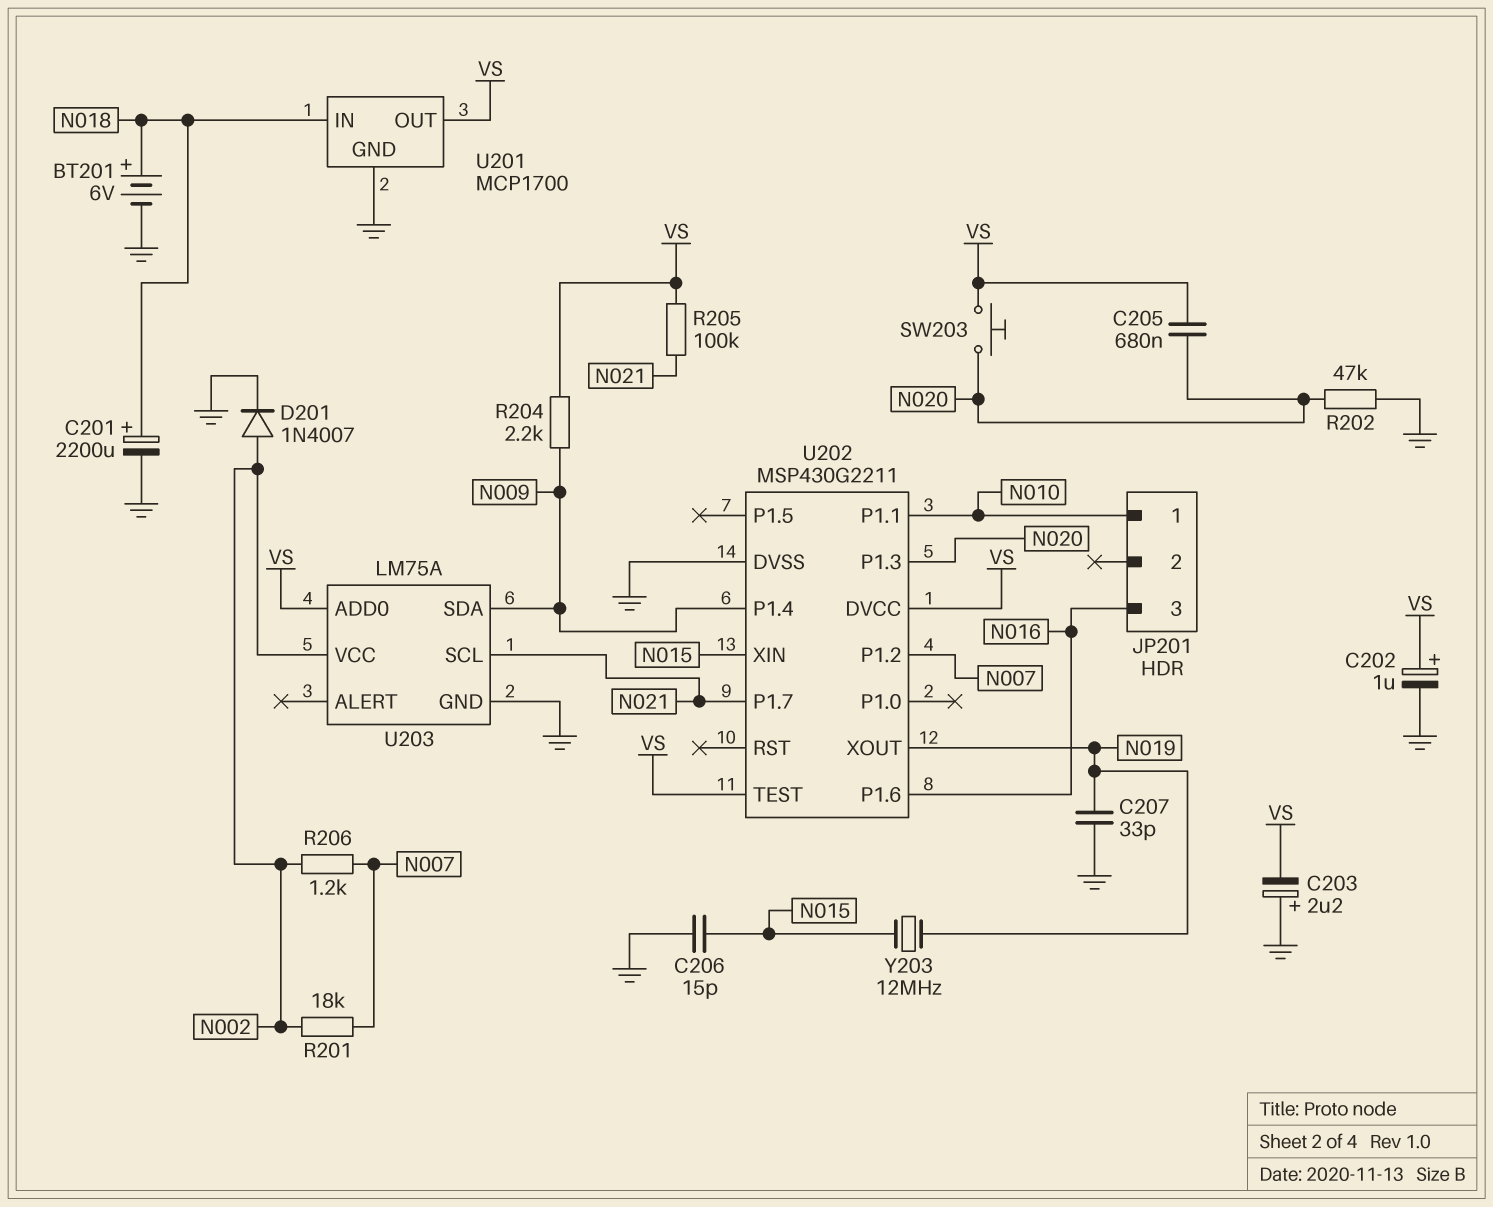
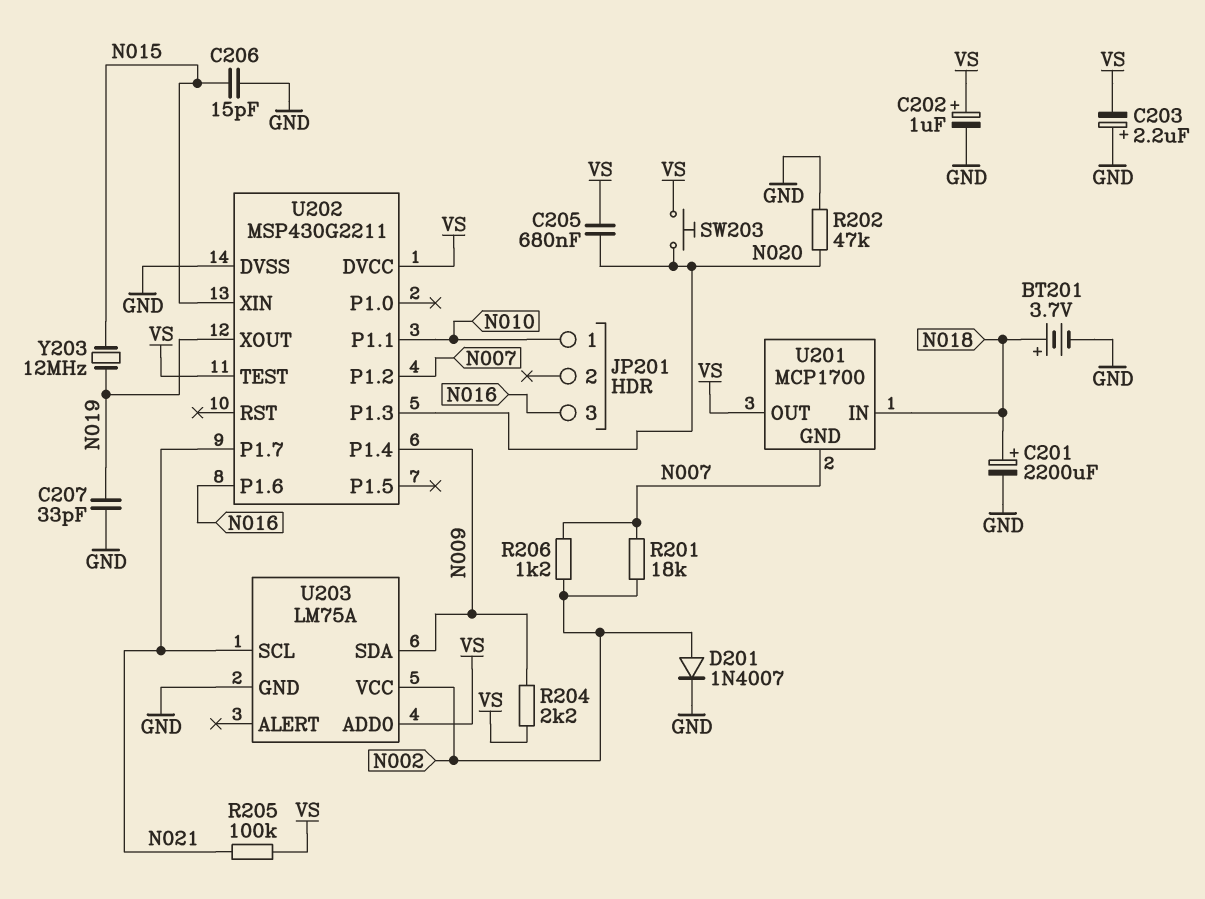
BT201: 6V (plus N018, minus GND) -> 3.7V (plus N018, minus GND)
U201 pin GND: GND -> N007

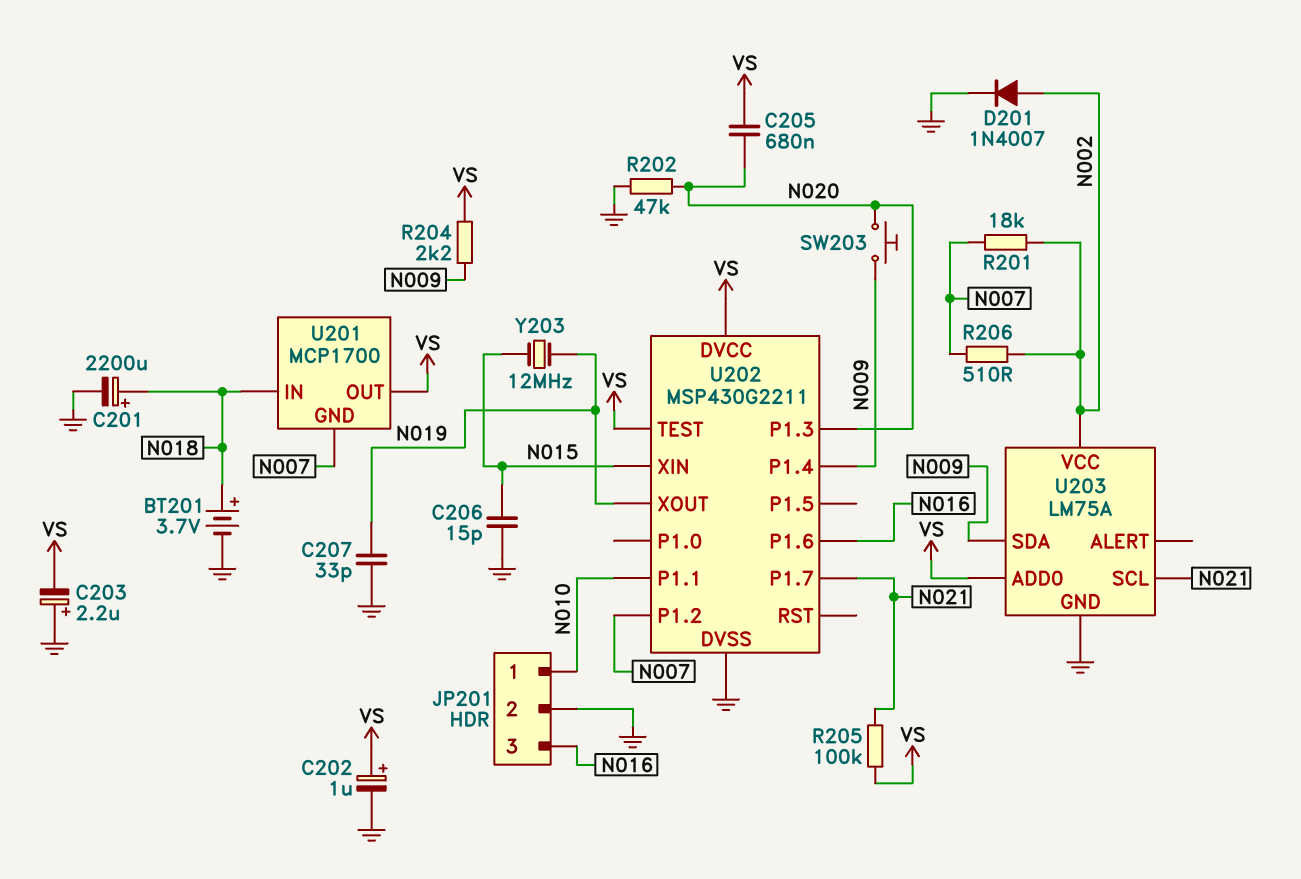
JP201 pin 2: none -> GND
R206: 1.2k (N002, N007) -> 510 (N002, N007)
SW203: button (N020, VS) -> button (N009, N020)

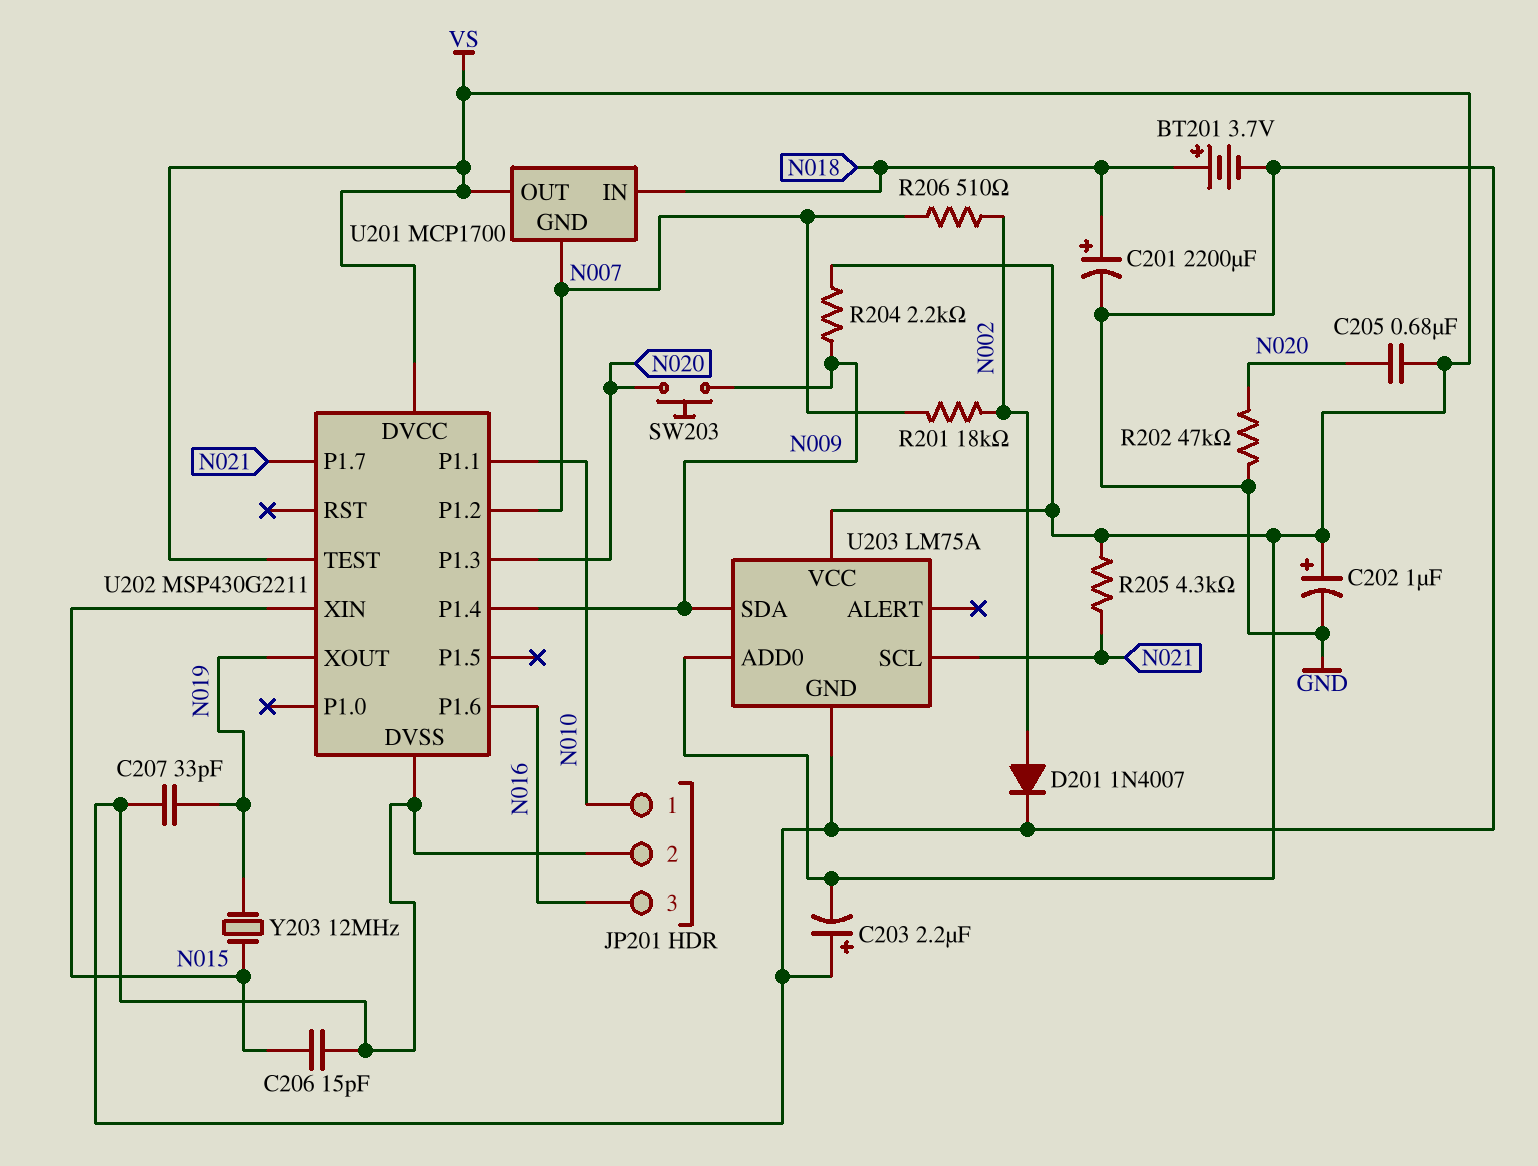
R205: 100k (N021, VS) -> 4.3k (N021, VS)
U203 pin VCC: N002 -> VS

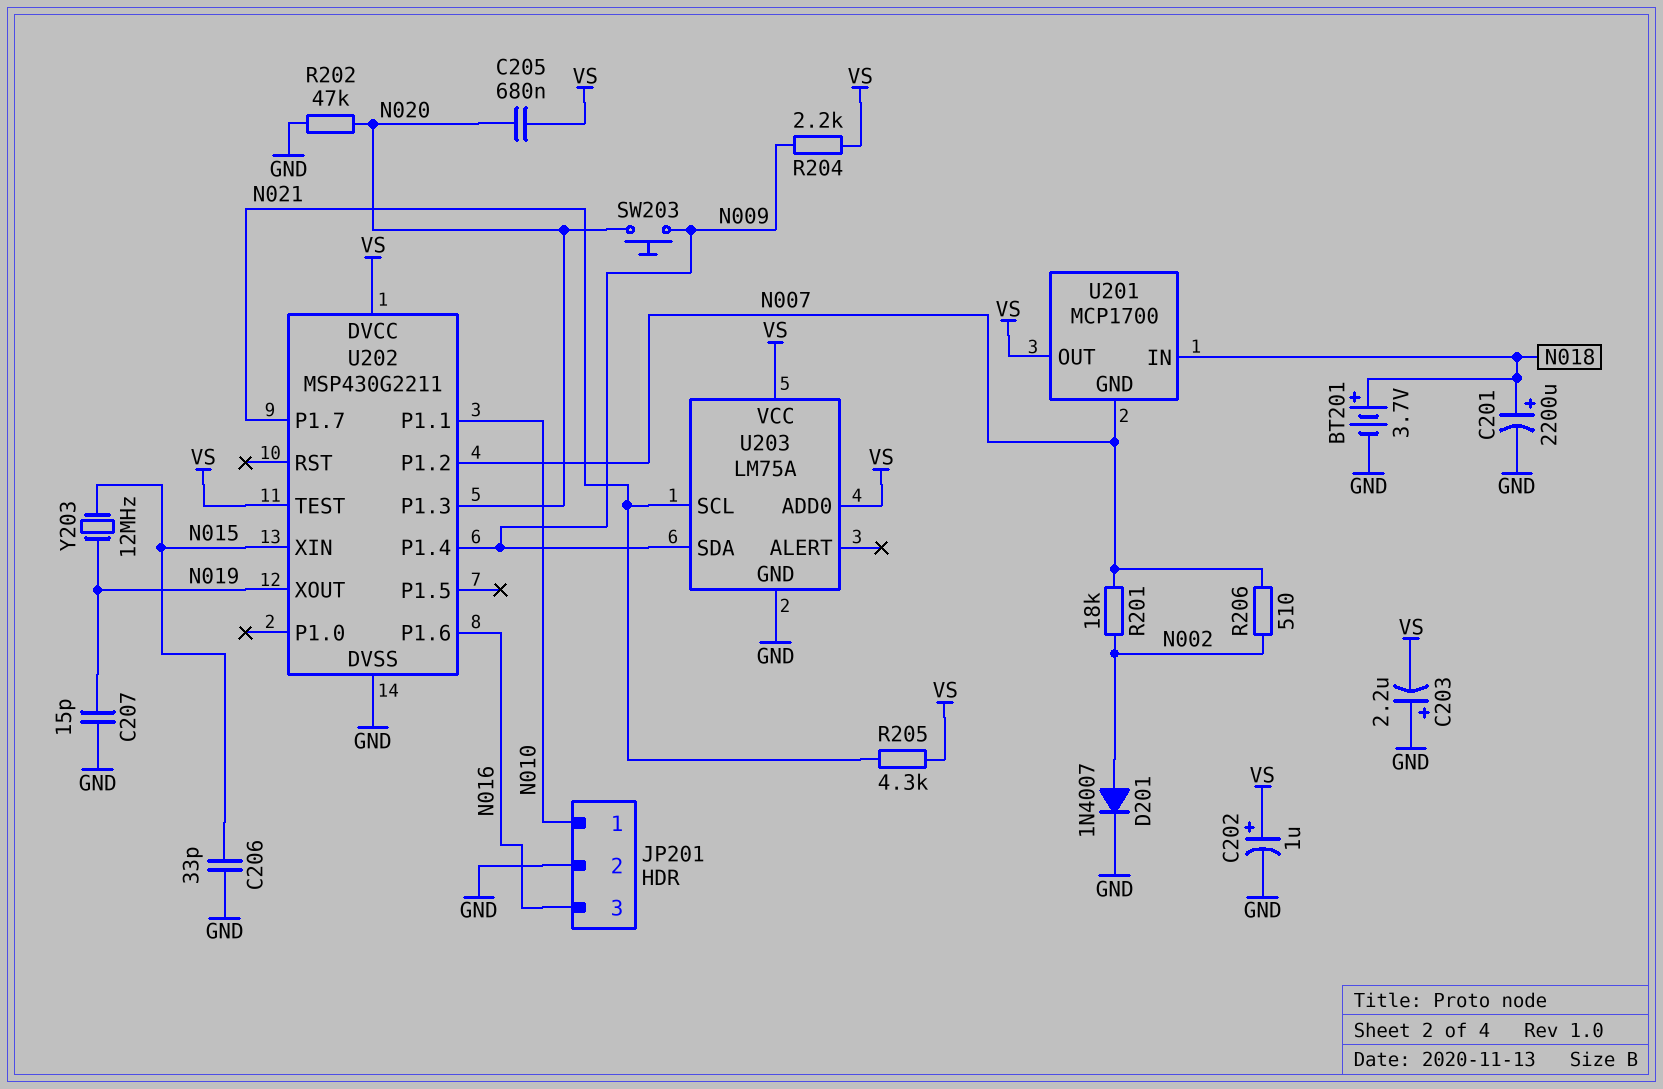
C206: 15pF (GND, N015) -> 33pF (GND, N015)
C207: 33pF (GND, N019) -> 15pF (GND, N019)

